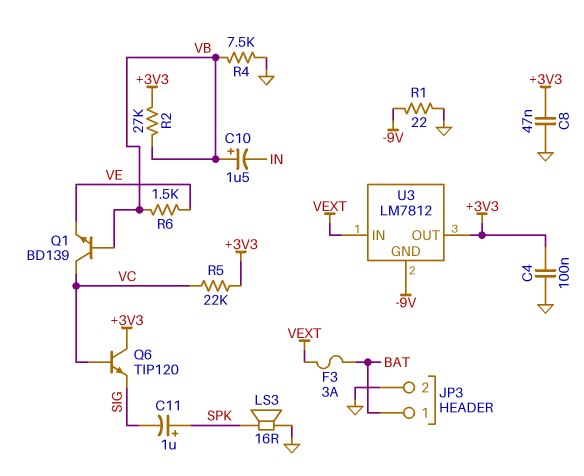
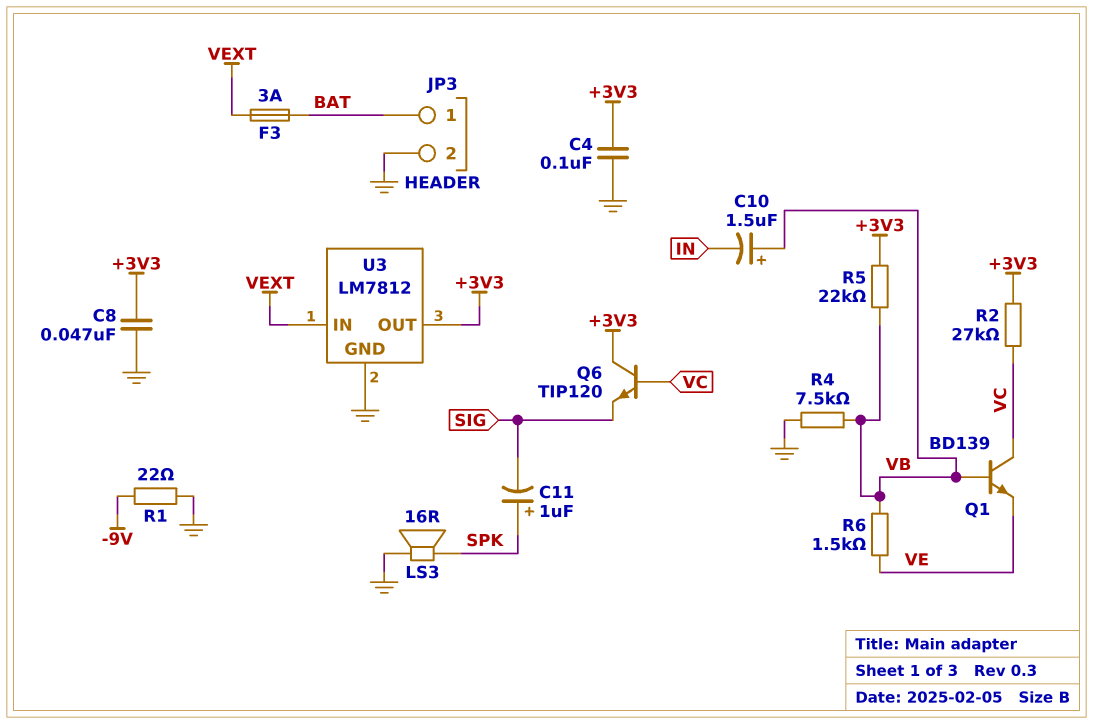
R2: 27k (+3V3, VB) -> 27k (+3V3, VC)
R5: 22k (+3V3, VC) -> 22k (+3V3, VB)
U3 pin GND: -9V -> GND

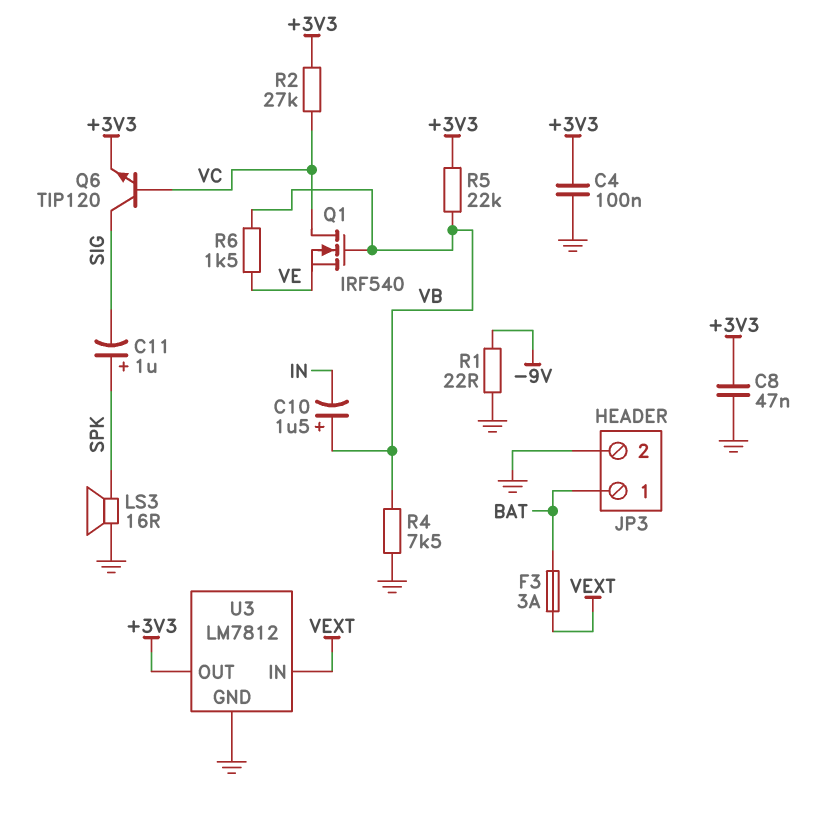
Q1: NPN BD139 (B VB, C VC, E VE) -> NMOS IRF540 (G VB, D VC, S VE)
Q6: NPN TIP120 (B VC, C +3V3, E SIG) -> NPN TIP120 (B VC, C SIG, E +3V3)

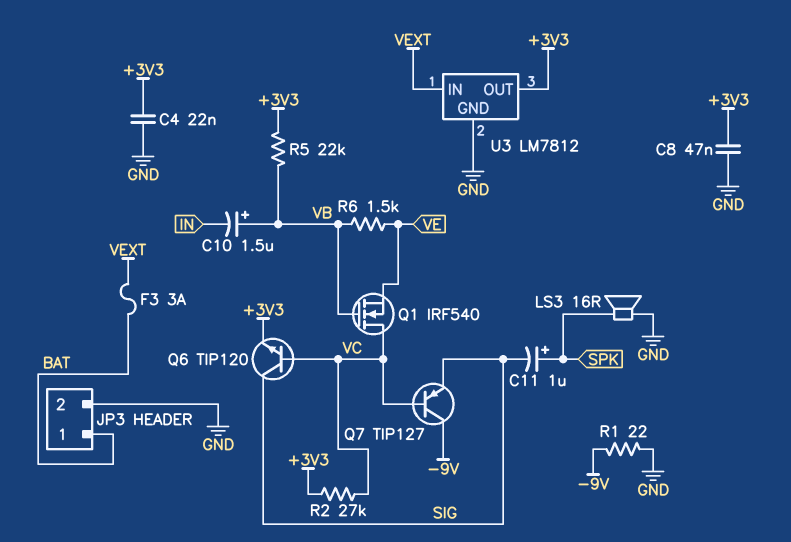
C4: 100nF (+3V3, GND) -> 22nF (+3V3, GND)
Q7: none -> PNP TIP127 (B VC, C -9V, E SIG)
R4: 7.5k (GND, VB) -> none

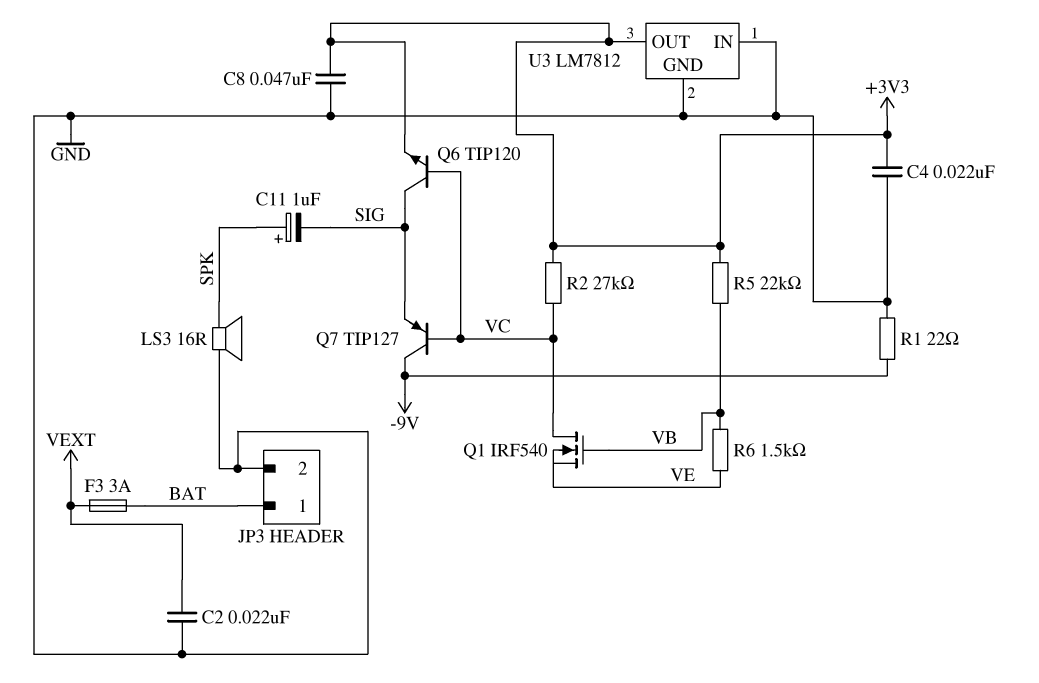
C2: none -> 22nF (GND, VEXT)
C10: 1.5uF (plus VB, minus IN) -> none
U3 pin IN: VEXT -> GND

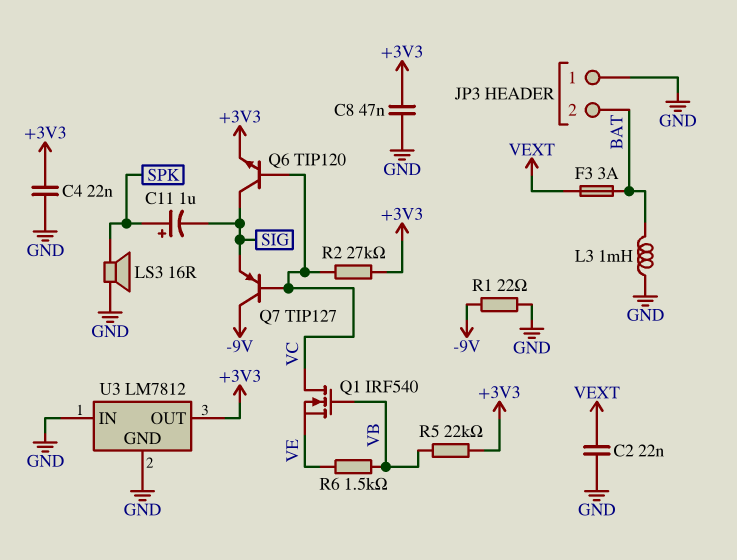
JP3 pin 1: BAT -> GND
JP3 pin 2: GND -> BAT
L3: none -> 1mH (BAT, GND)

